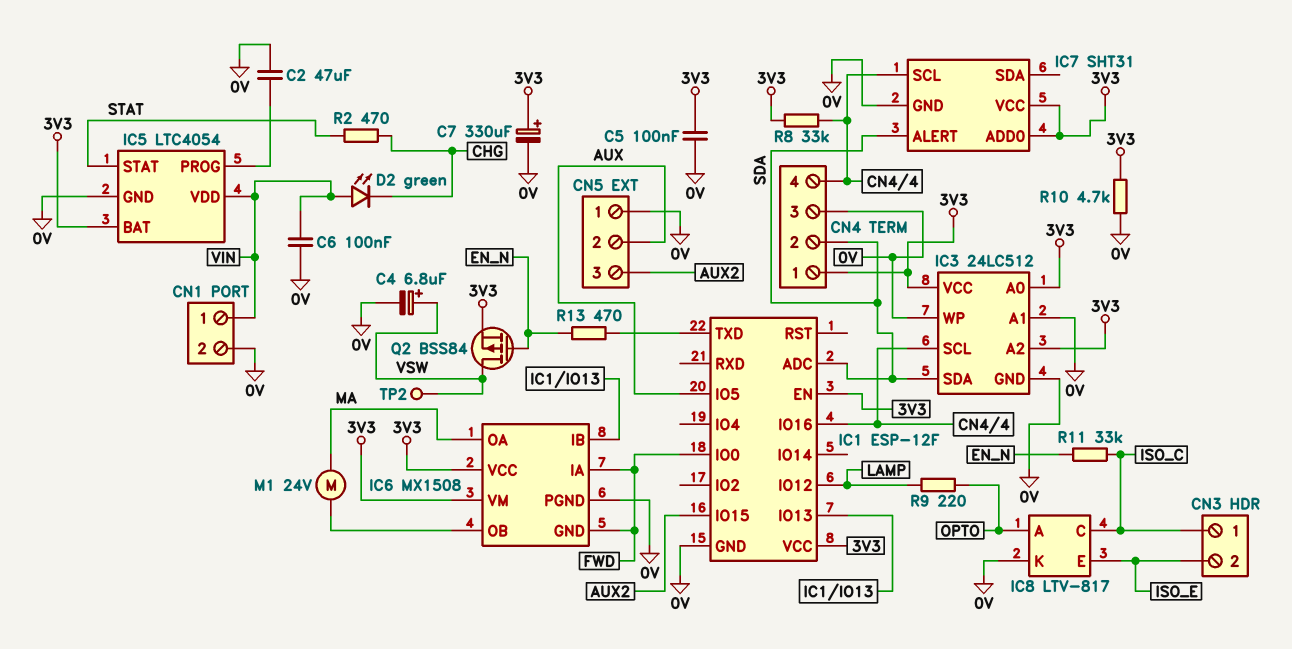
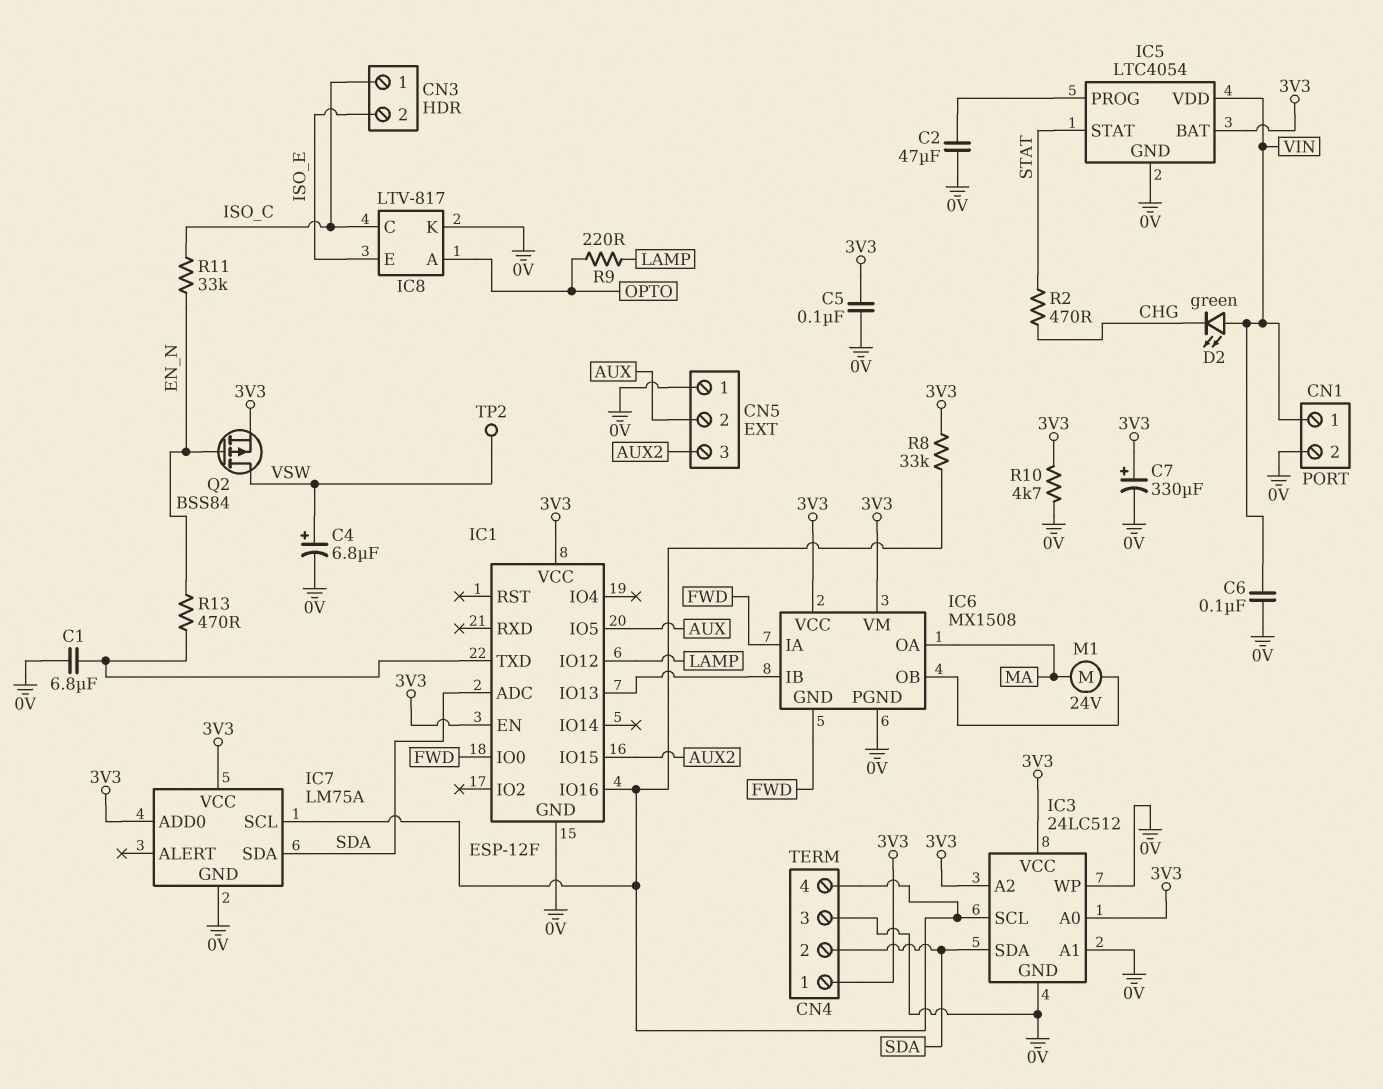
C1: none -> 6.8uF (0V, IC1/TXD)
IC7: SHT31 -> LM75A
IC7 pin ALERT: SDA -> none
IC7 pin SDA: none -> SDA

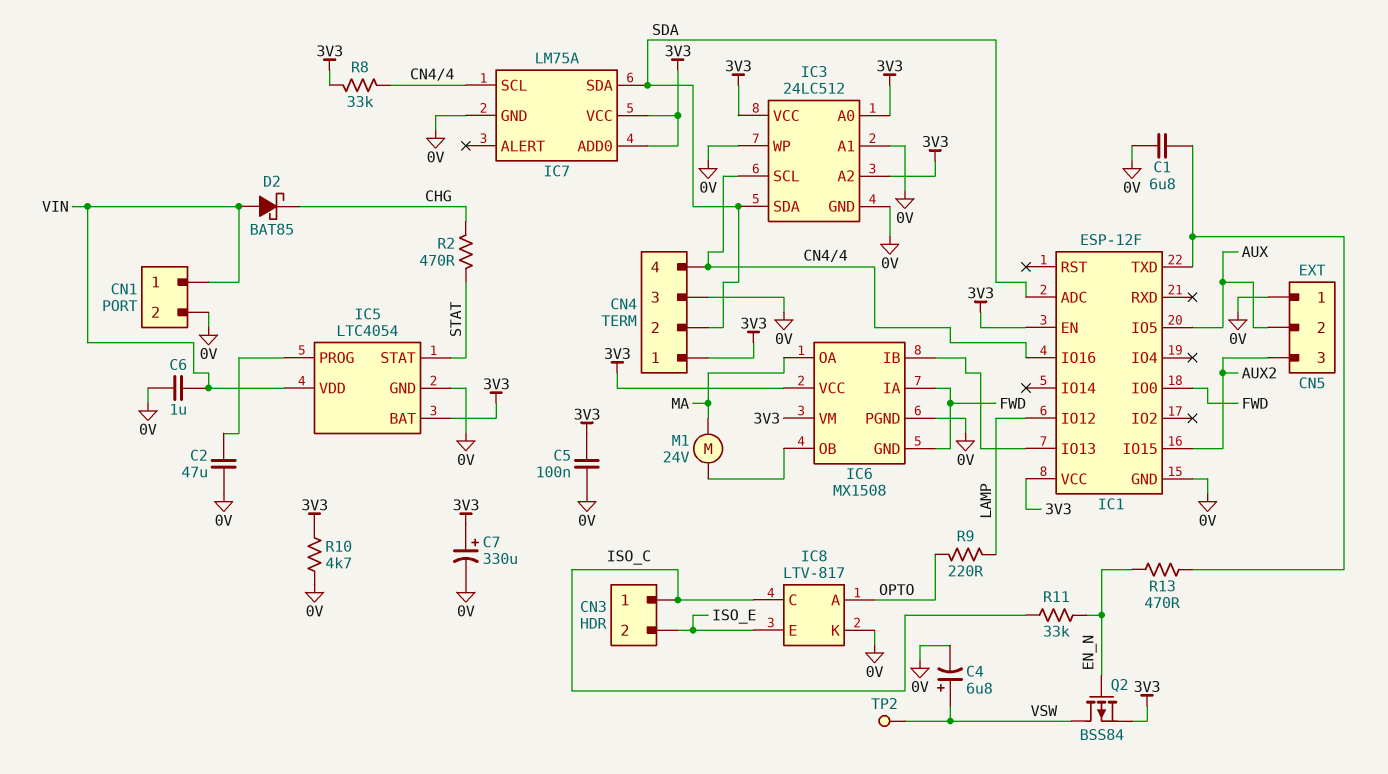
C6: 100nF (0V, VIN) -> 1uF (0V, VIN)
D2: LED green (A VIN, K CHG) -> schottky BAT85 (A VIN, K CHG)

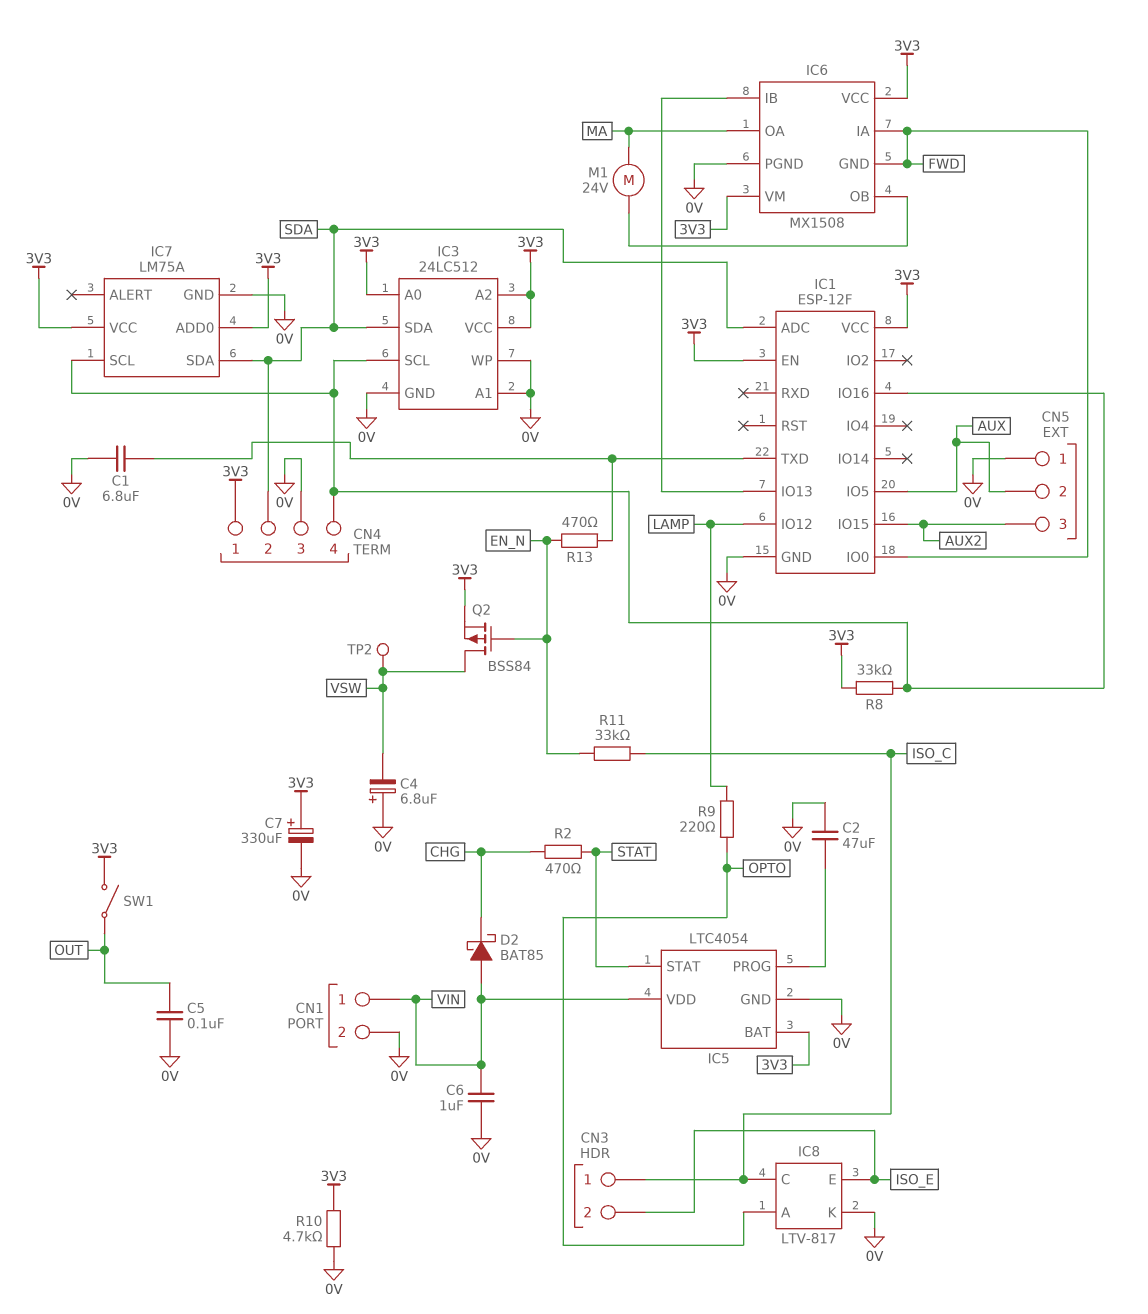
C4: 6.8uF (plus VSW, minus 0V) -> 6.8uF (plus 0V, minus VSW)
C5: 100nF (0V, 3V3) -> 100nF (0V, OUT)
SW1: none -> switch (3V3, OUT)

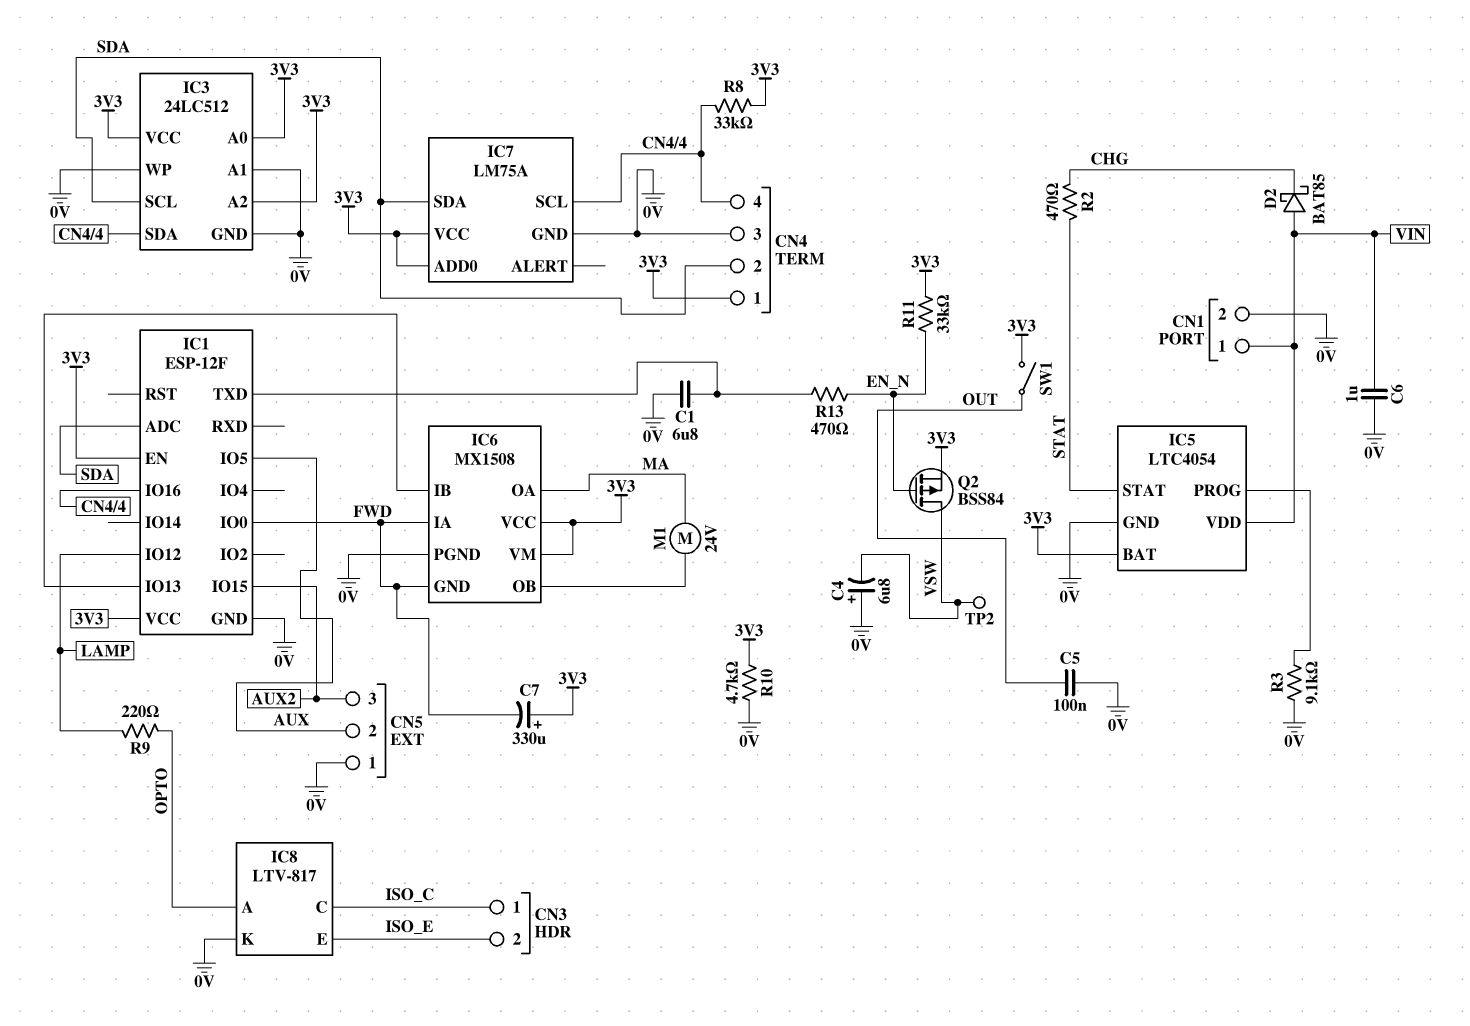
C2: 47uF (0V, IC5/PROG) -> none
C7: 330uF (plus 3V3, minus 0V) -> 330uF (plus 3V3, minus FWD)
IC3 pin SCL: CN4/4 -> SDA
IC3 pin SDA: SDA -> CN4/4
R3: none -> 9.1k (0V, IC5/PROG)
R11: 33k (EN_N, ISO_C) -> 33k (3V3, EN_N)

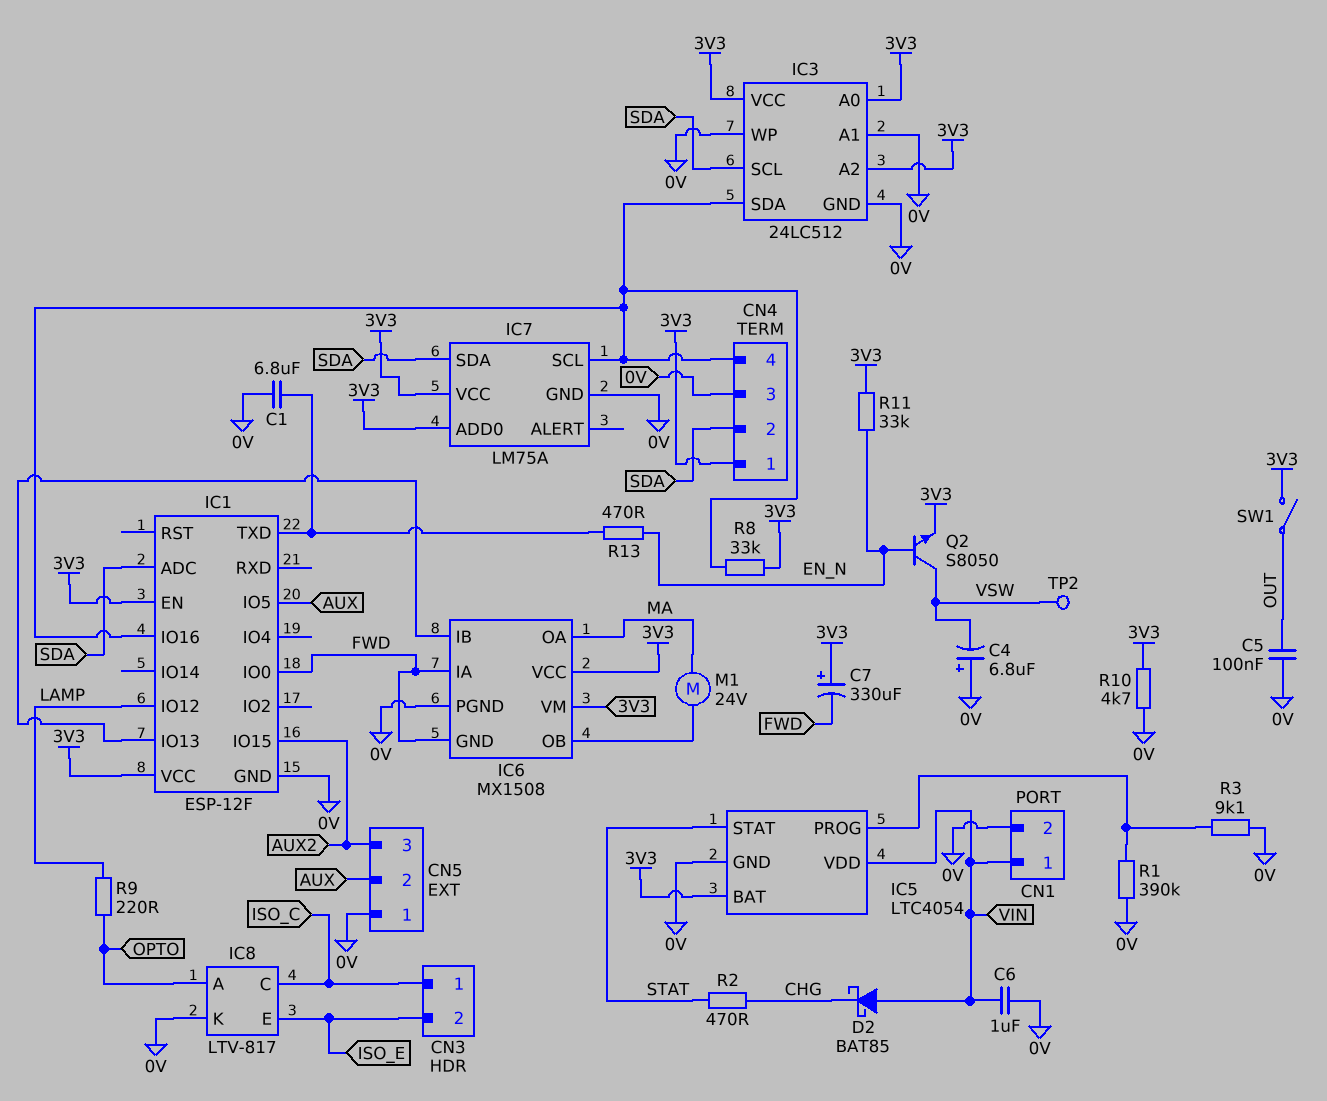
Q2: PMOS BSS84 (G EN_N, D VSW, S 3V3) -> NPN S8050 (B EN_N, C VSW, E 3V3)
R1: none -> 390k (0V, IC5/PROG)

